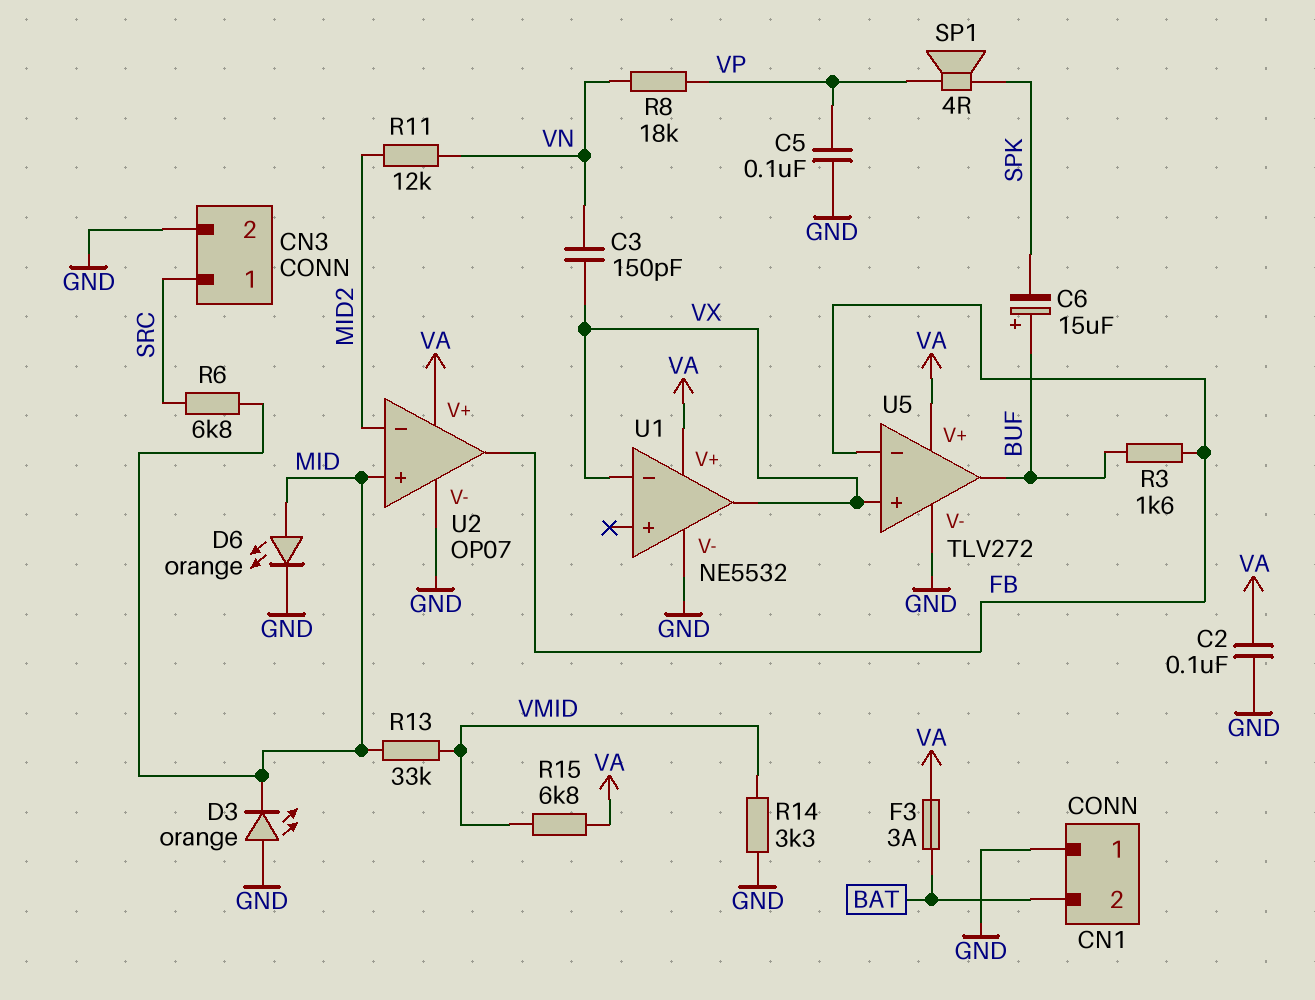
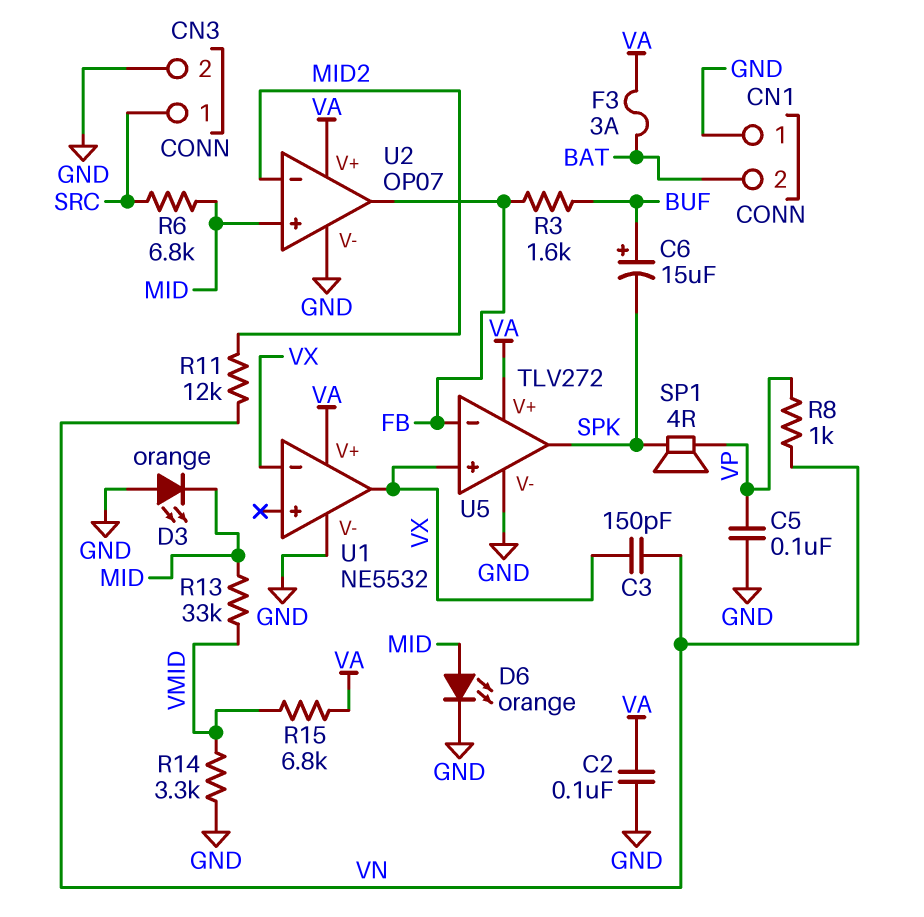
R8: 18k (VN, VP) -> 1k (VN, VP)
U5 pin out: BUF -> SPK

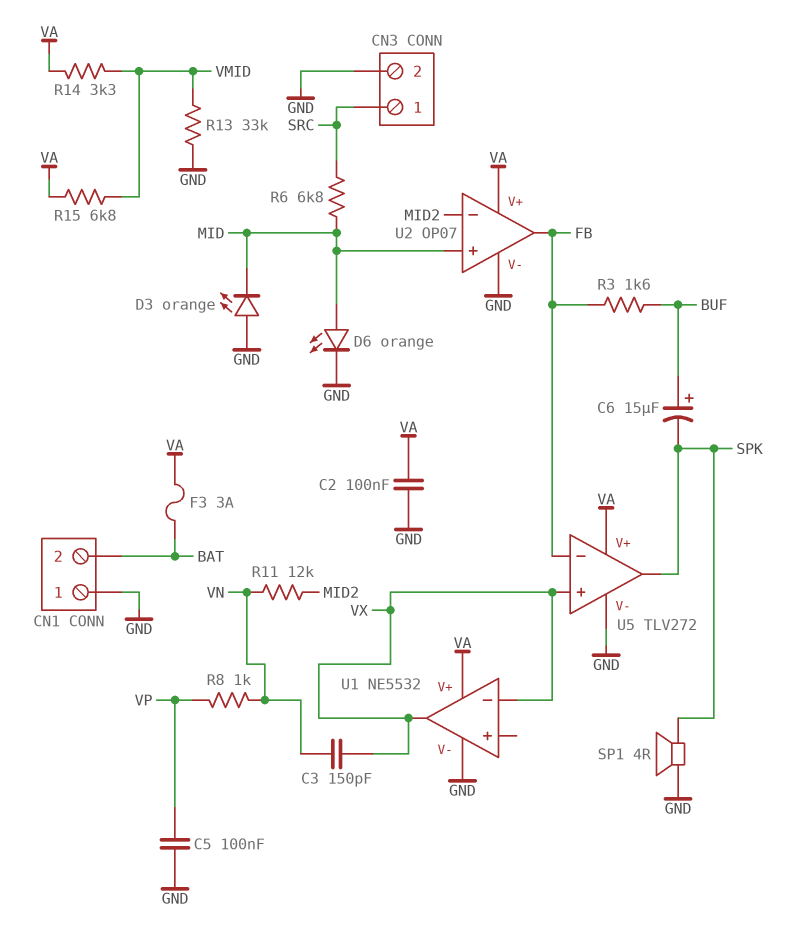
R13: 33k (MID, VMID) -> 33k (GND, VMID)
R14: 3.3k (GND, VMID) -> 3.3k (VA, VMID)
SP1: speaker 4R (SPK, VP) -> speaker 4R (GND, SPK)

